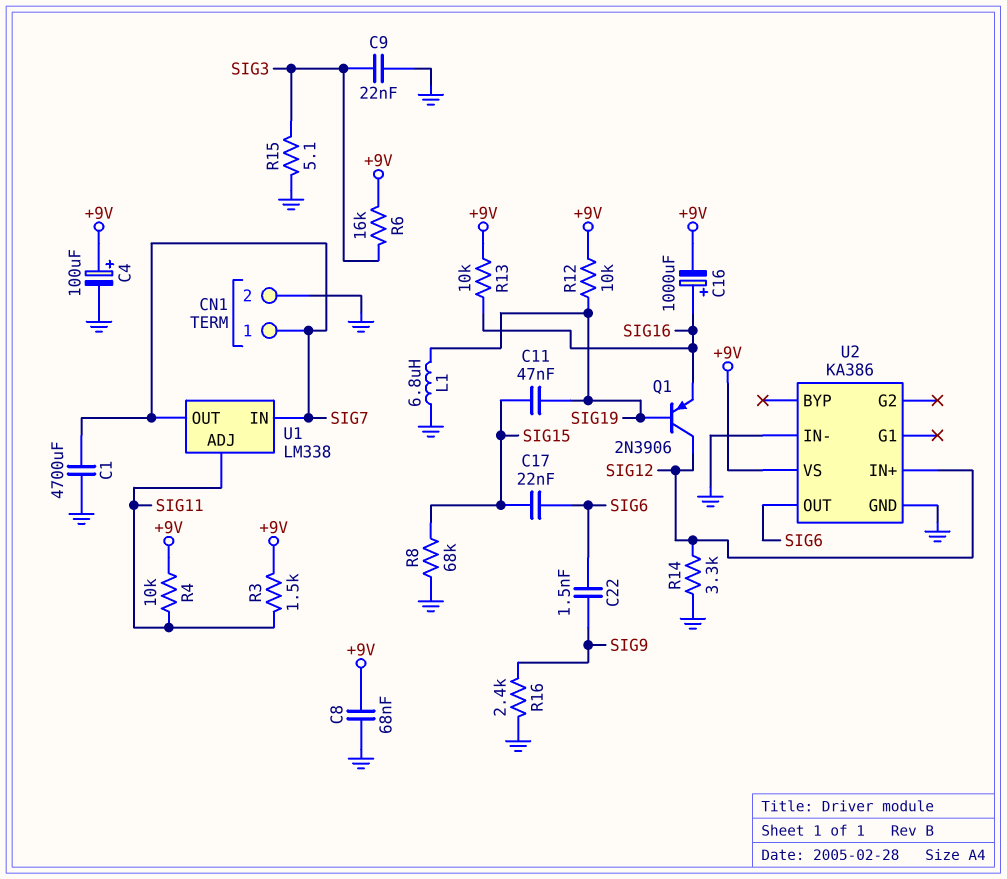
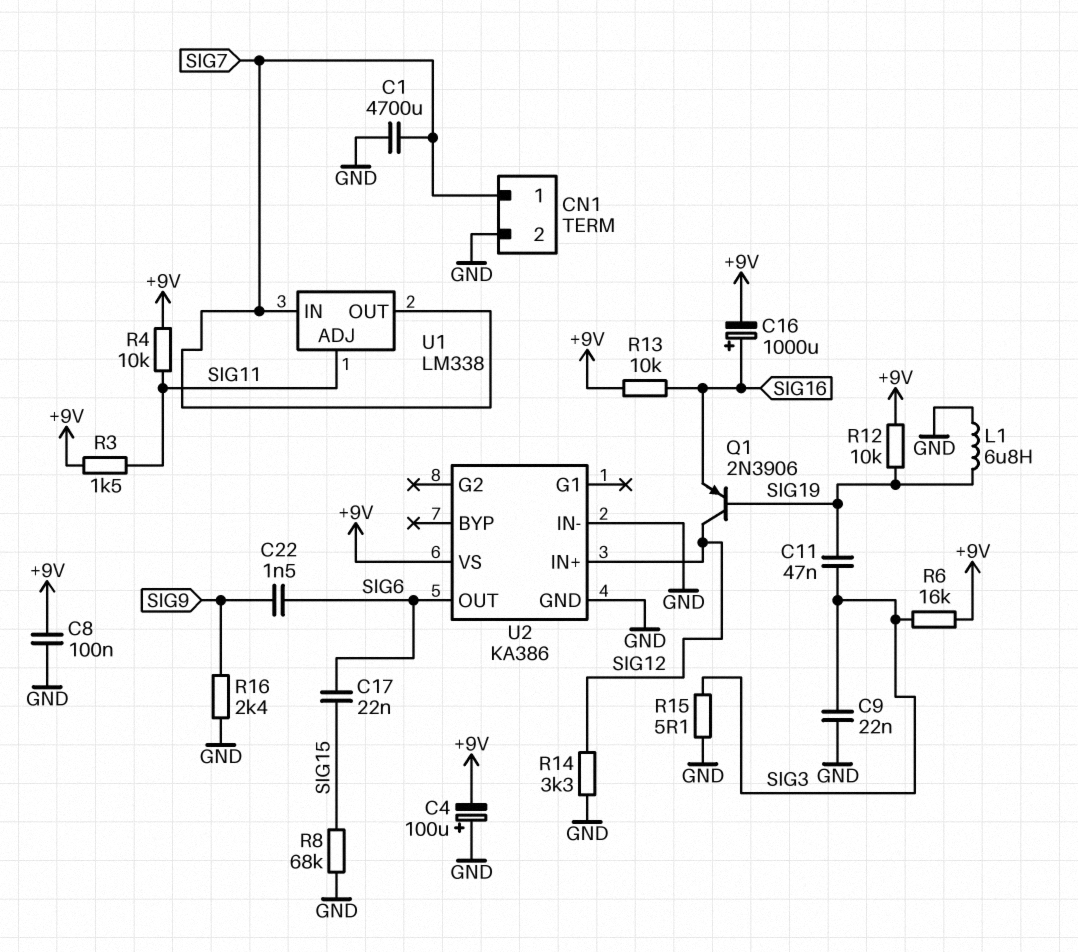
C4: 100uF (plus +9V, minus GND) -> 100uF (plus GND, minus +9V)
C8: 68nF (+9V, GND) -> 100nF (+9V, GND)
C11: 47nF (SIG15, SIG19) -> 47nF (SIG3, SIG19)

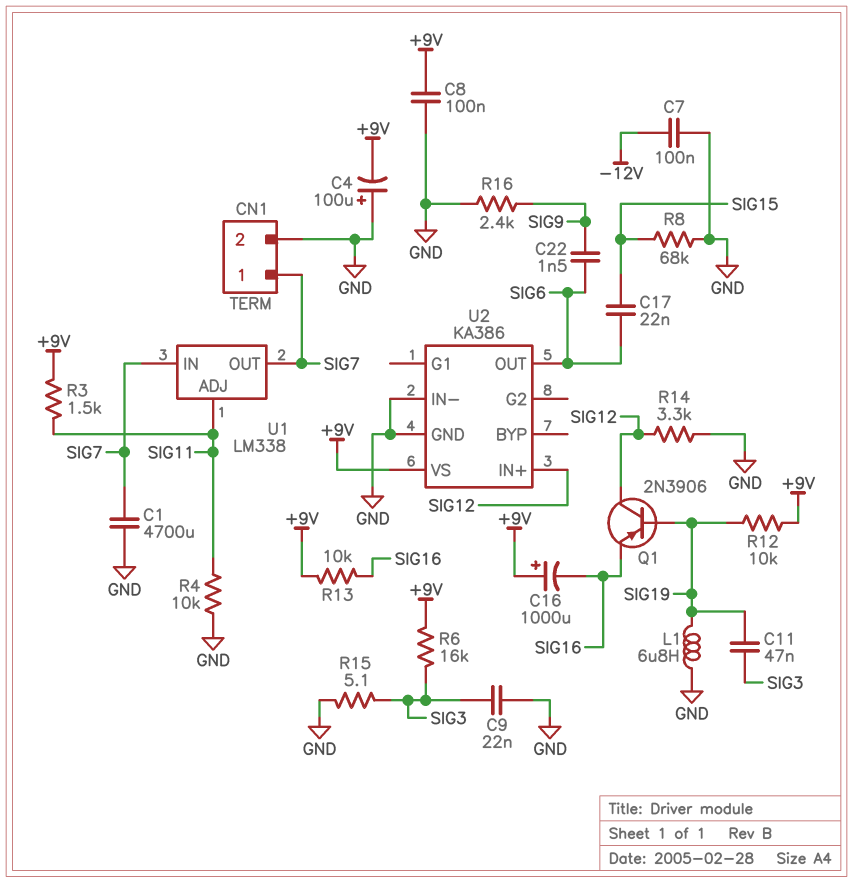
C7: none -> 100nF (-12V, GND)
C16: 1000uF (plus SIG16, minus +9V) -> 1000uF (plus +9V, minus SIG16)
R4: 10k (+9V, SIG11) -> 10k (GND, SIG11)

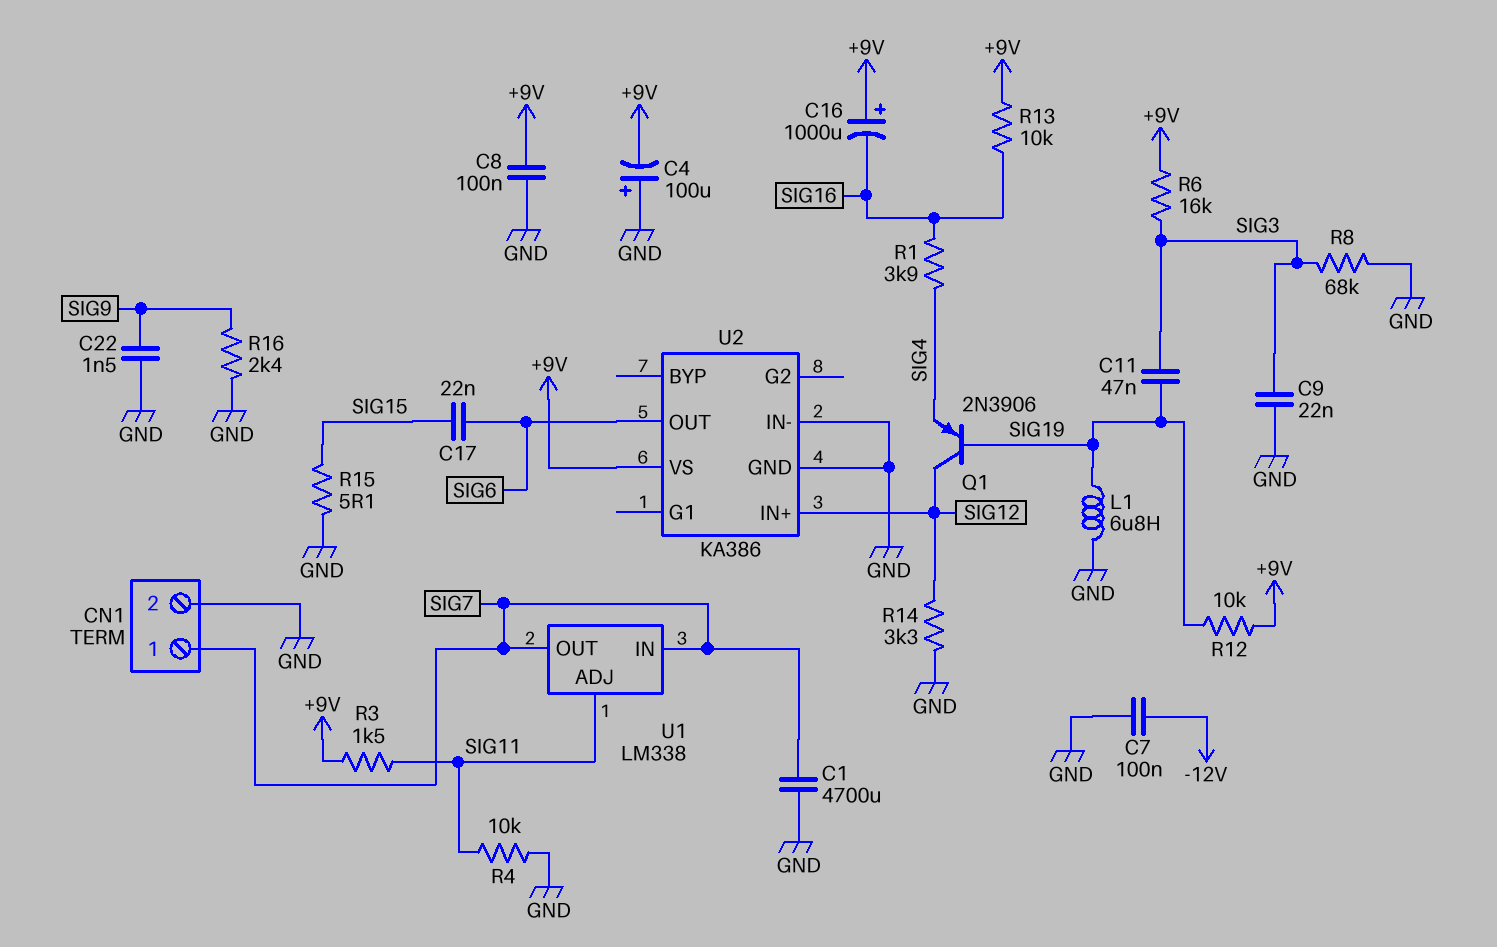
C22: 1.5nF (SIG6, SIG9) -> 1.5nF (GND, SIG9)
Q1: PNP 2N3906 (B SIG19, C SIG12, E SIG16) -> PNP 2N3906 (B SIG19, C SIG12, E SIG4)
R1: none -> 3.9k (SIG4, SIG16)
R8: 68k (GND, SIG15) -> 68k (GND, SIG3)
R15: 5.1 (GND, SIG3) -> 5.1 (GND, SIG15)

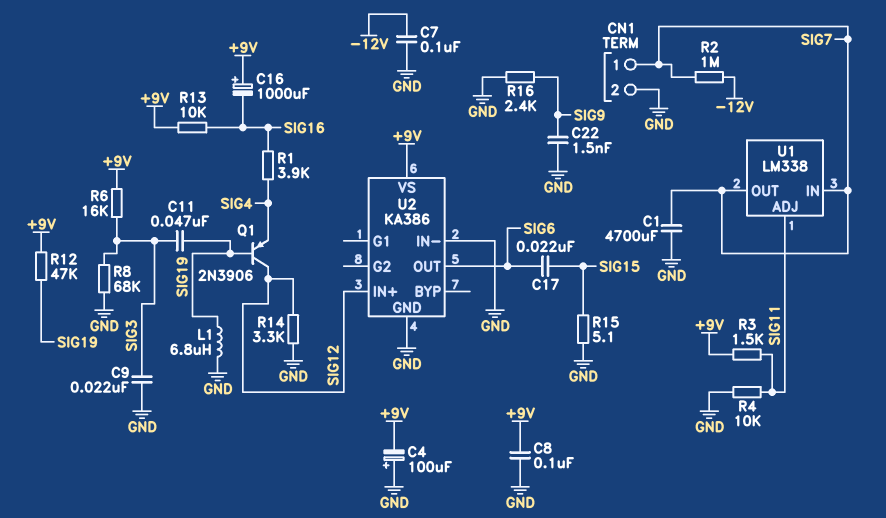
R2: none -> 1M (-12V, SIG7)
R12: 10k (+9V, SIG19) -> 47k (+9V, SIG19)

